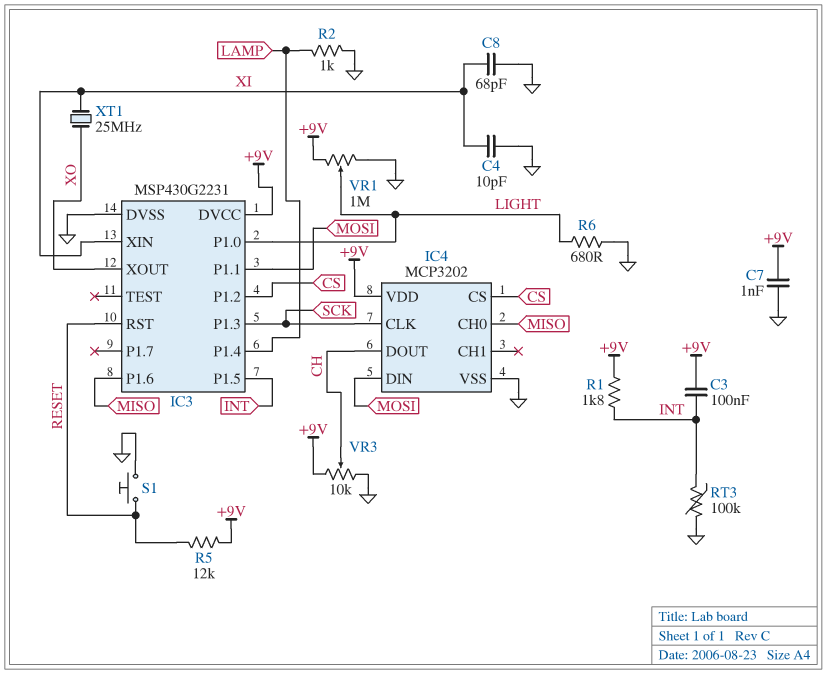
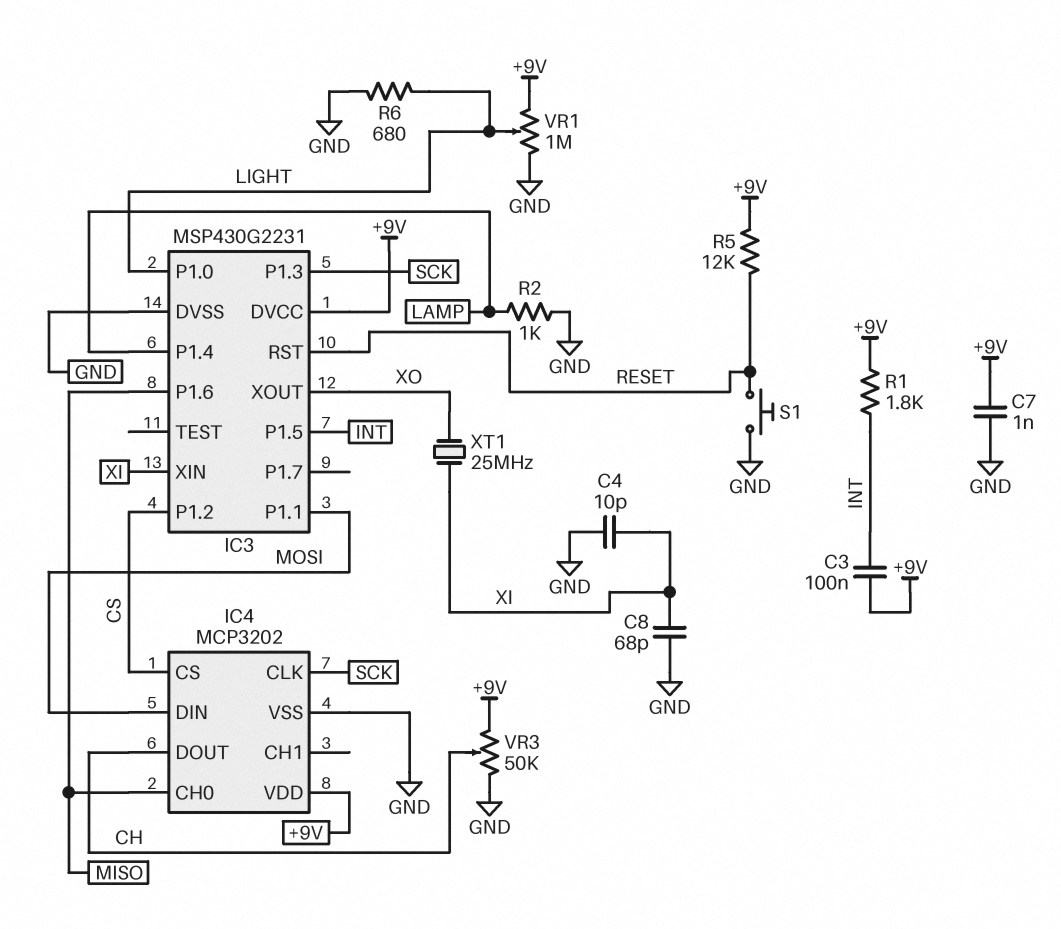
RT3: 100k (GND, INT) -> none
VR3: 10k (+9V, GND, wiper CH) -> 50k (+9V, GND, wiper CH)

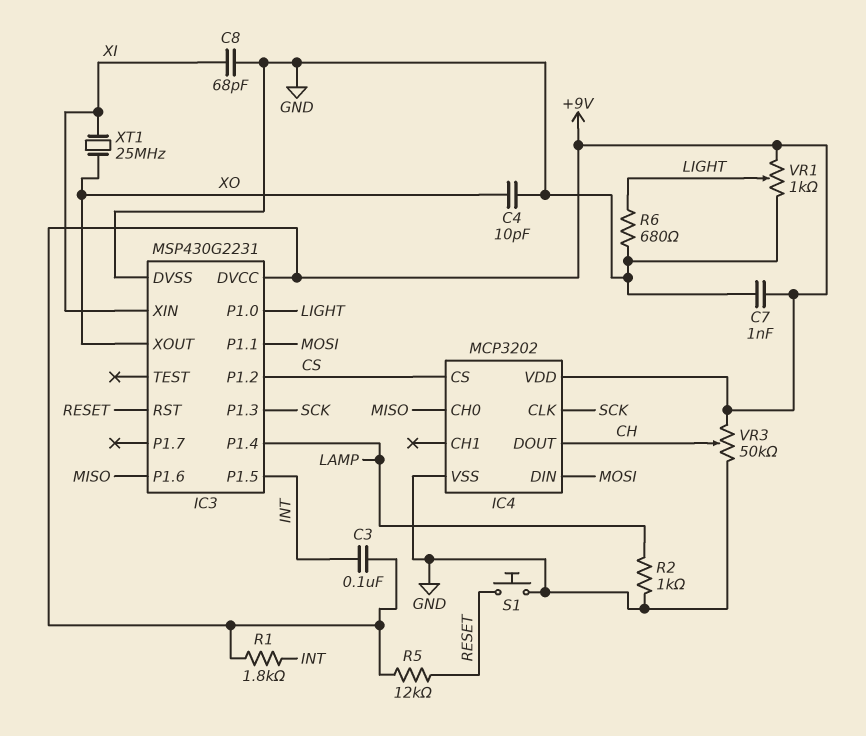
C4: 10pF (GND, XI) -> 10pF (GND, XO)
VR1: 1M (+9V, GND, wiper LIGHT) -> 1k (+9V, GND, wiper LIGHT)

